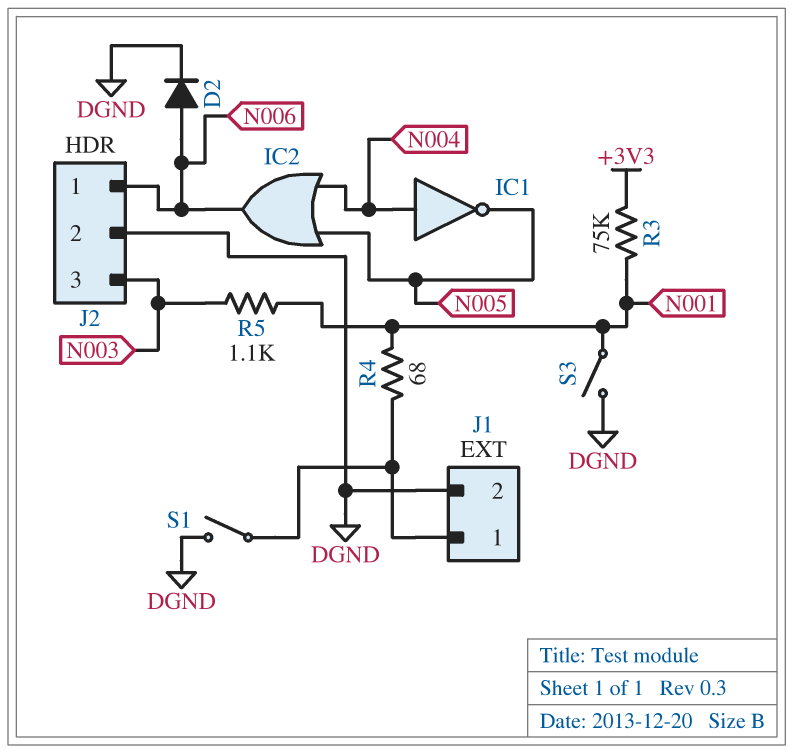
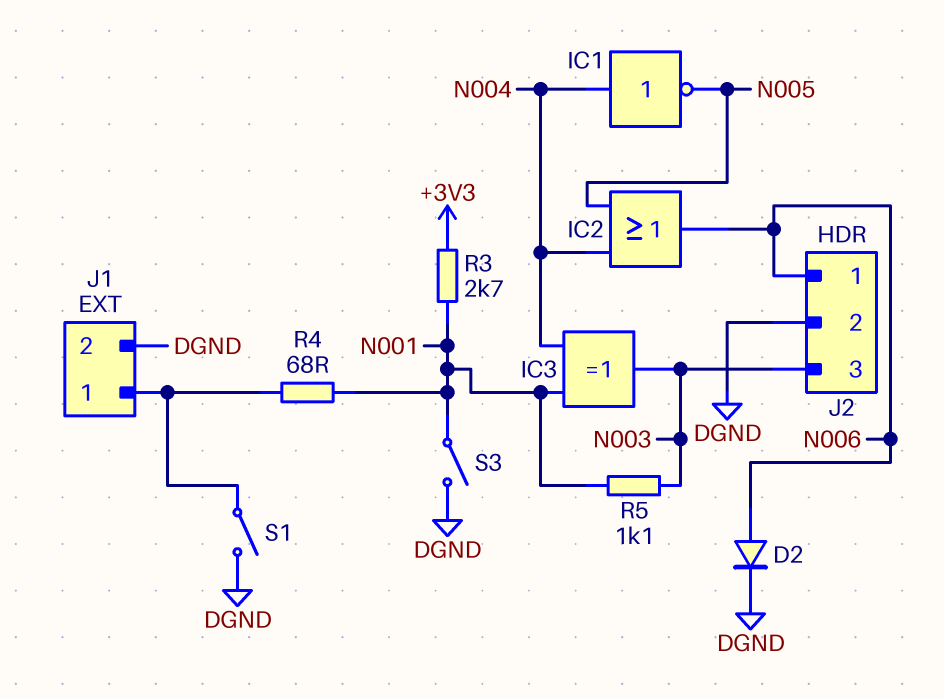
IC3: none -> XOR (in N001, in N004, out N003)
R3: 75k (+3V3, N001) -> 2.7k (+3V3, N001)

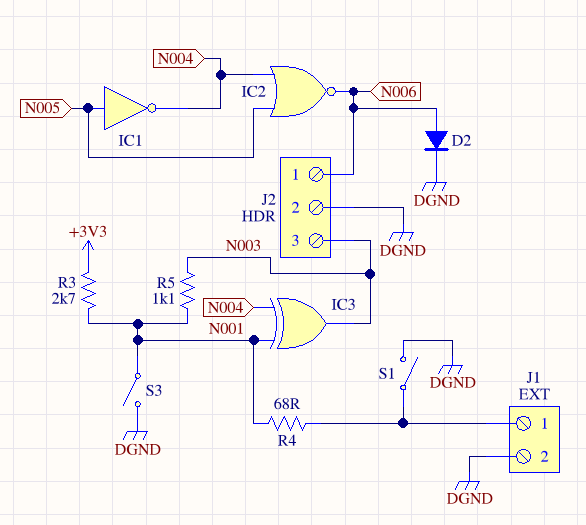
IC1: NOT (in N004, out N005) -> NOT (in N005, out N004)
IC2: OR (in N004, in N005, out N006) -> NOR (in N004, in N005, out N006)

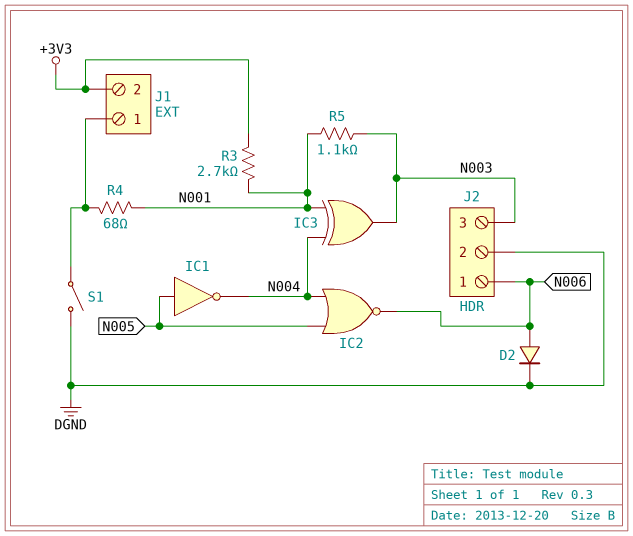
J1 pin 2: DGND -> +3V3
S3: switch (DGND, N001) -> none

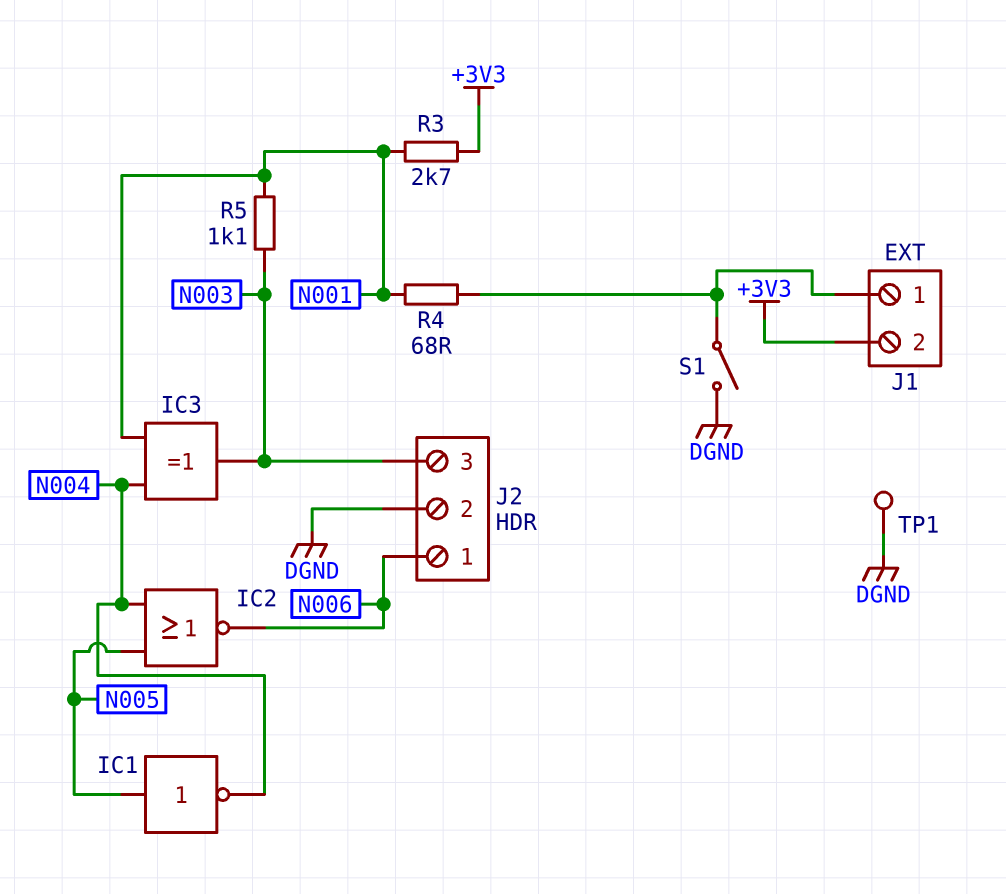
D2: diode (A N006, K DGND) -> none
TP1: none -> test point (DGND)

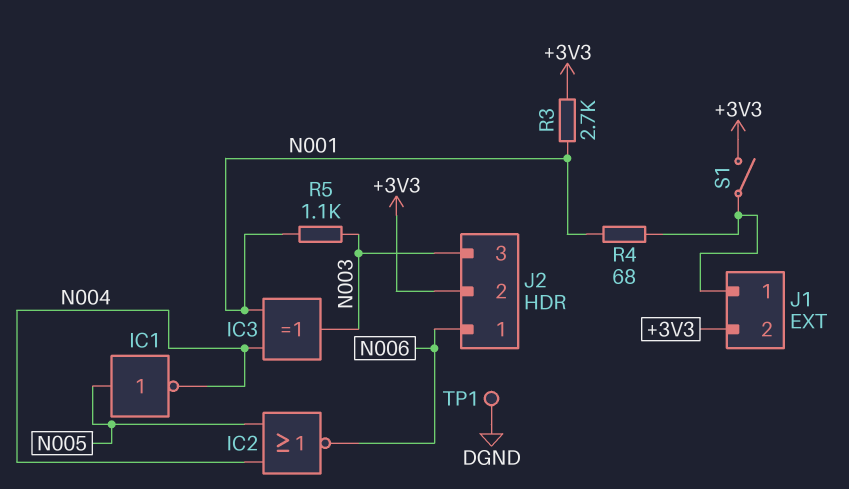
J2 pin 2: DGND -> +3V3
S1: switch (DGND, J1/1) -> switch (+3V3, J1/1)

